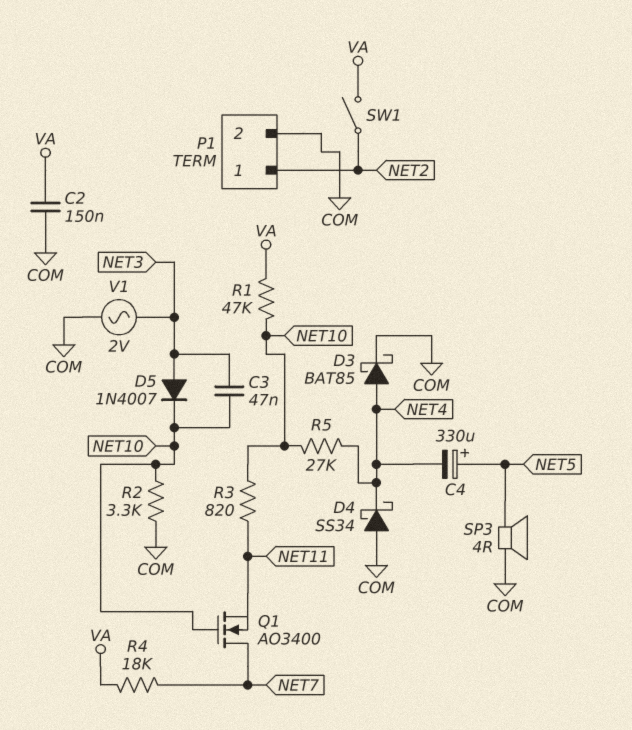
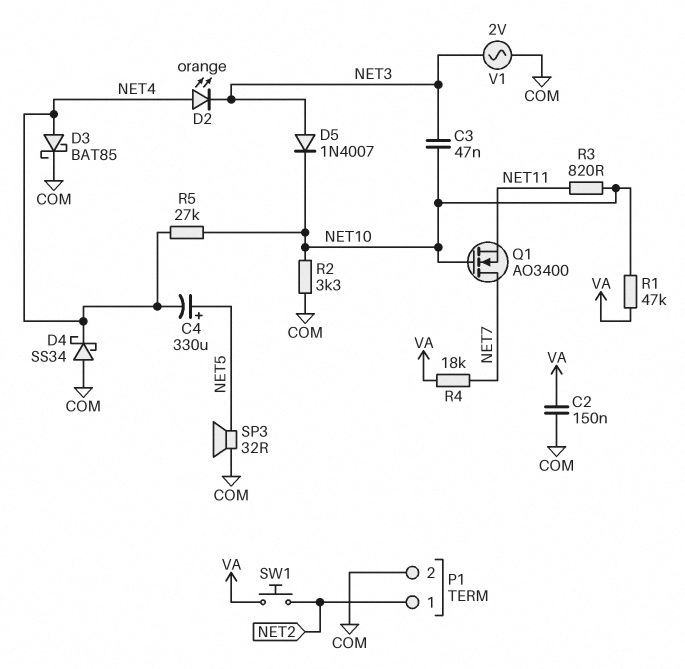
D2: none -> LED orange (A NET4, K NET3)
SP3: speaker 4R (COM, NET5) -> speaker 32R (COM, NET5)
SW1: switch (NET2, VA) -> button (NET2, VA)

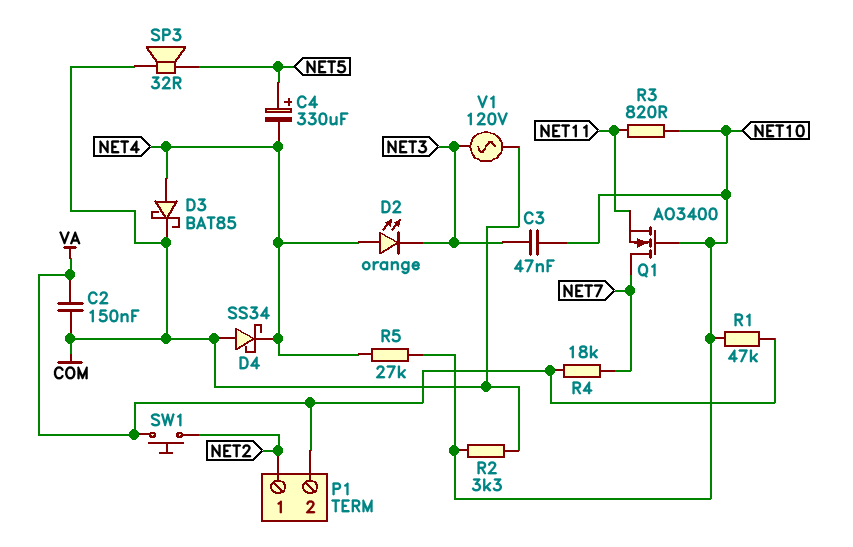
D5: diode 1N4007 (A NET3, K NET10) -> none
P1 pin 2: COM -> VA
V1: AC 2V (COM, NET3) -> AC 120V (COM, NET3)

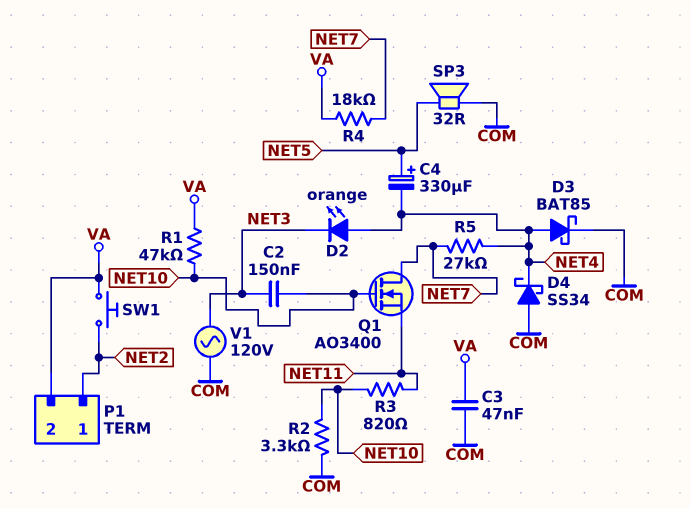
C2: 150nF (COM, VA) -> 150nF (NET3, NET10)
C3: 47nF (NET3, NET10) -> 47nF (COM, VA)
R5: 27k (NET4, NET10) -> 27k (NET4, NET7)

